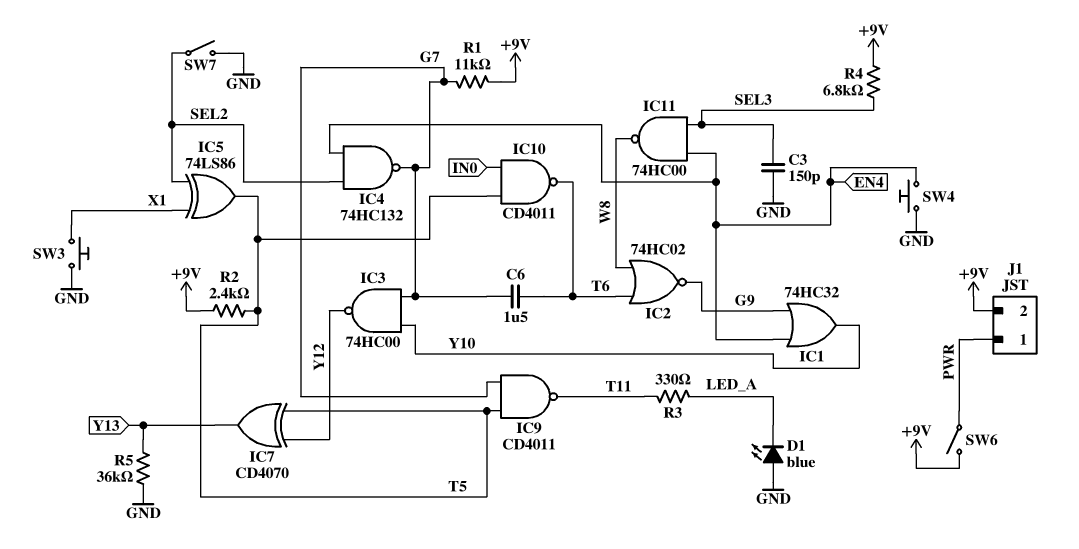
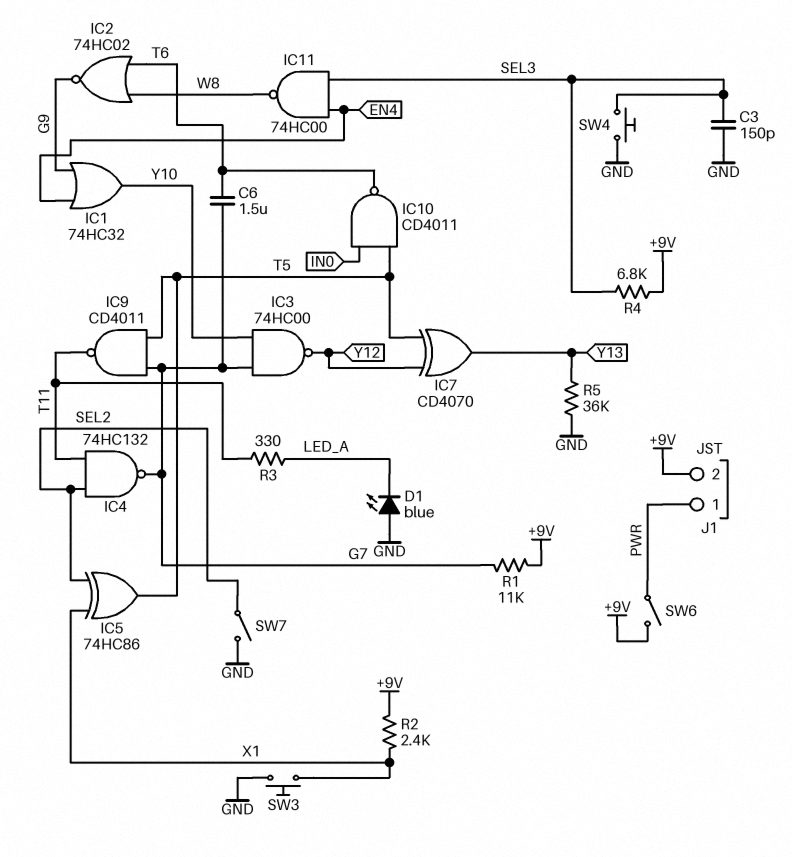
IC4: NAND 74HC132 (in EN4, in SEL2, out G7) -> NAND 74HC132 (in SEL2, in T11, out G7)
IC5: XOR 74LS86 (in SEL2, in X1, out T5) -> XOR 74HC86 (in SEL2, in X1, out T5)
R2: 2.4k (+9V, T5) -> 2.4k (+9V, X1)
SW4: button (EN4, GND) -> button (GND, SEL3)

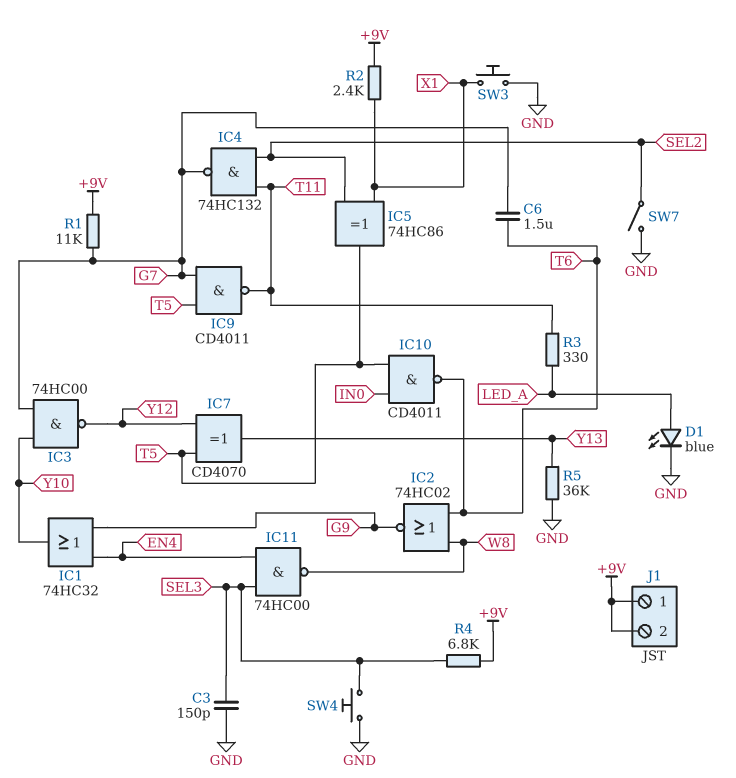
D1: LED blue (A GND, K LED_A) -> LED blue (A LED_A, K GND)
J1 pin 1: PWR -> +9V
SW6: switch (+9V, PWR) -> none

